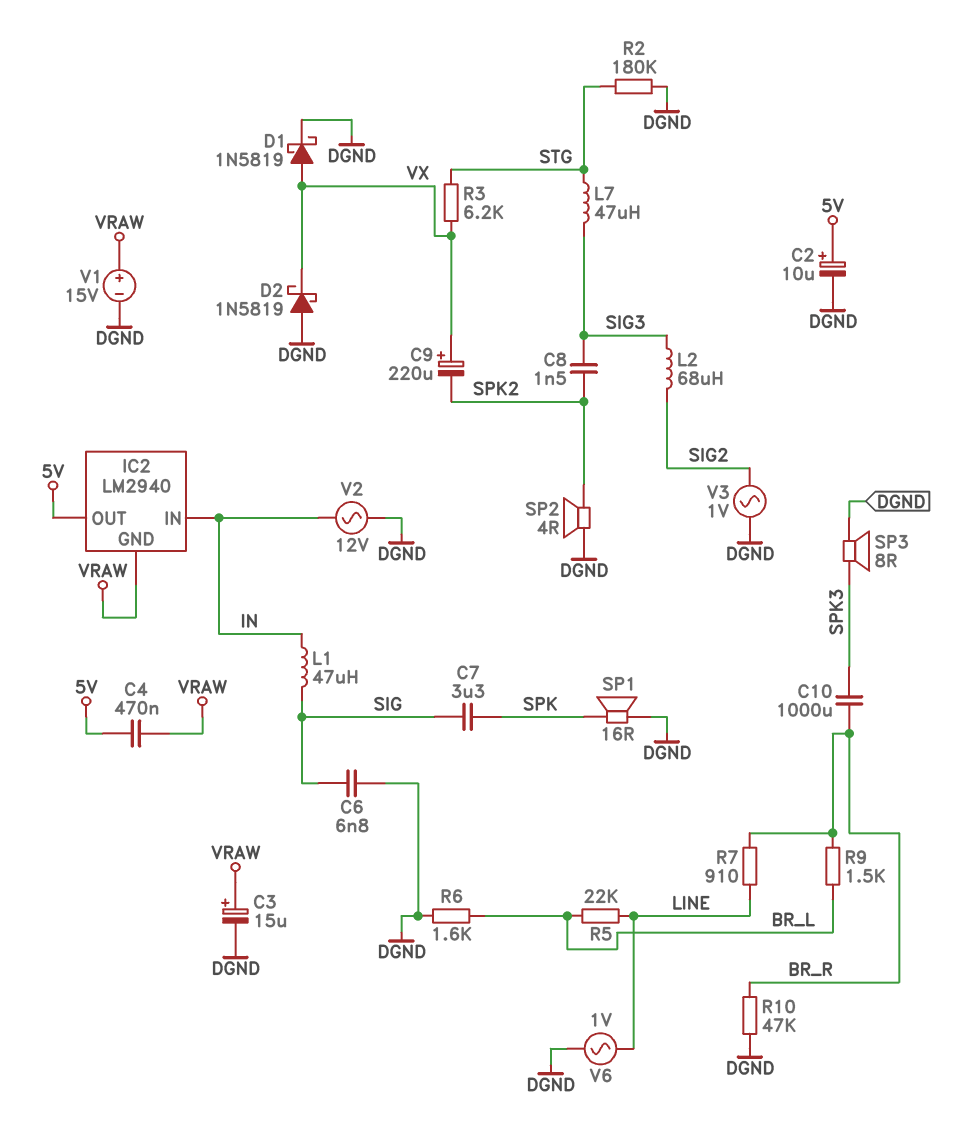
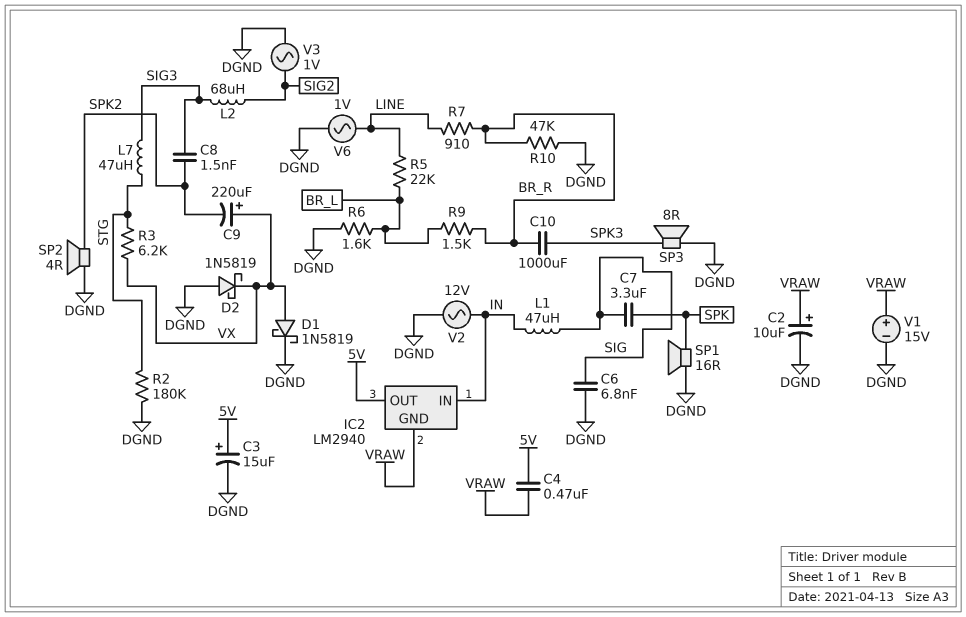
C2: 10uF (plus 5V, minus DGND) -> 10uF (plus VRAW, minus DGND)
C3: 15uF (plus VRAW, minus DGND) -> 15uF (plus 5V, minus DGND)

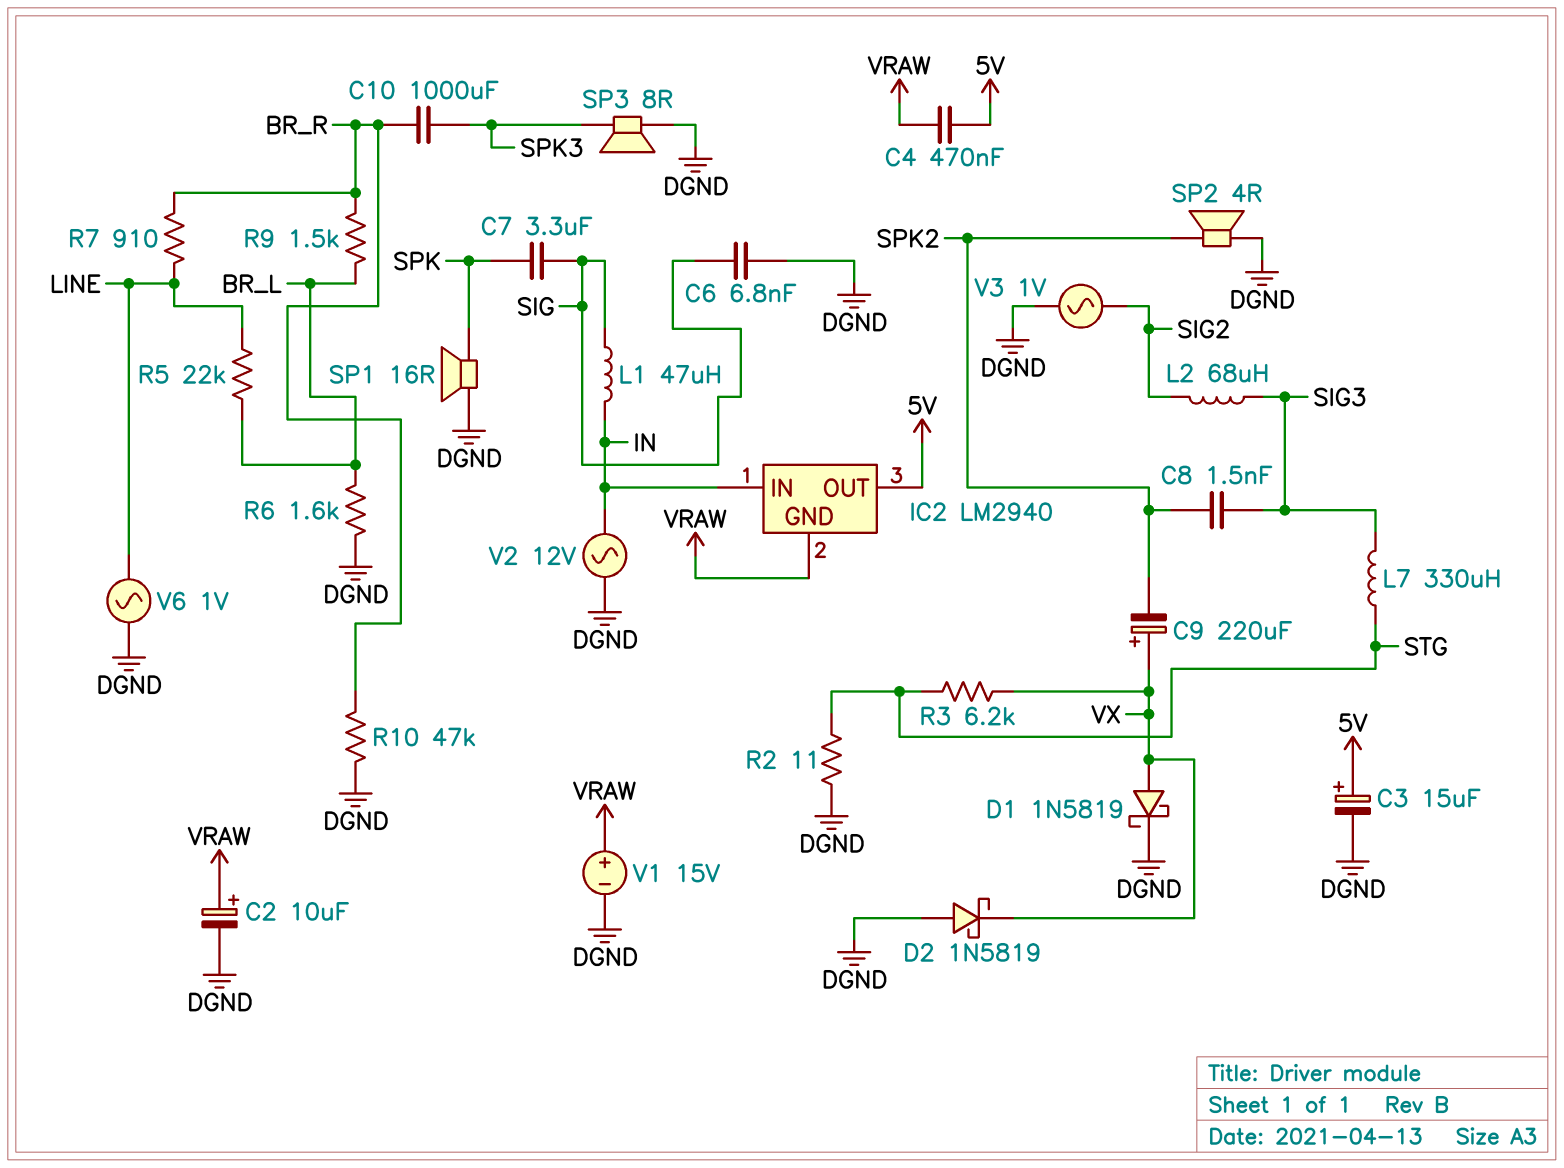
L7: 47uH (SIG3, STG) -> 330uH (SIG3, STG)
R2: 180k (DGND, STG) -> 11 (DGND, STG)

